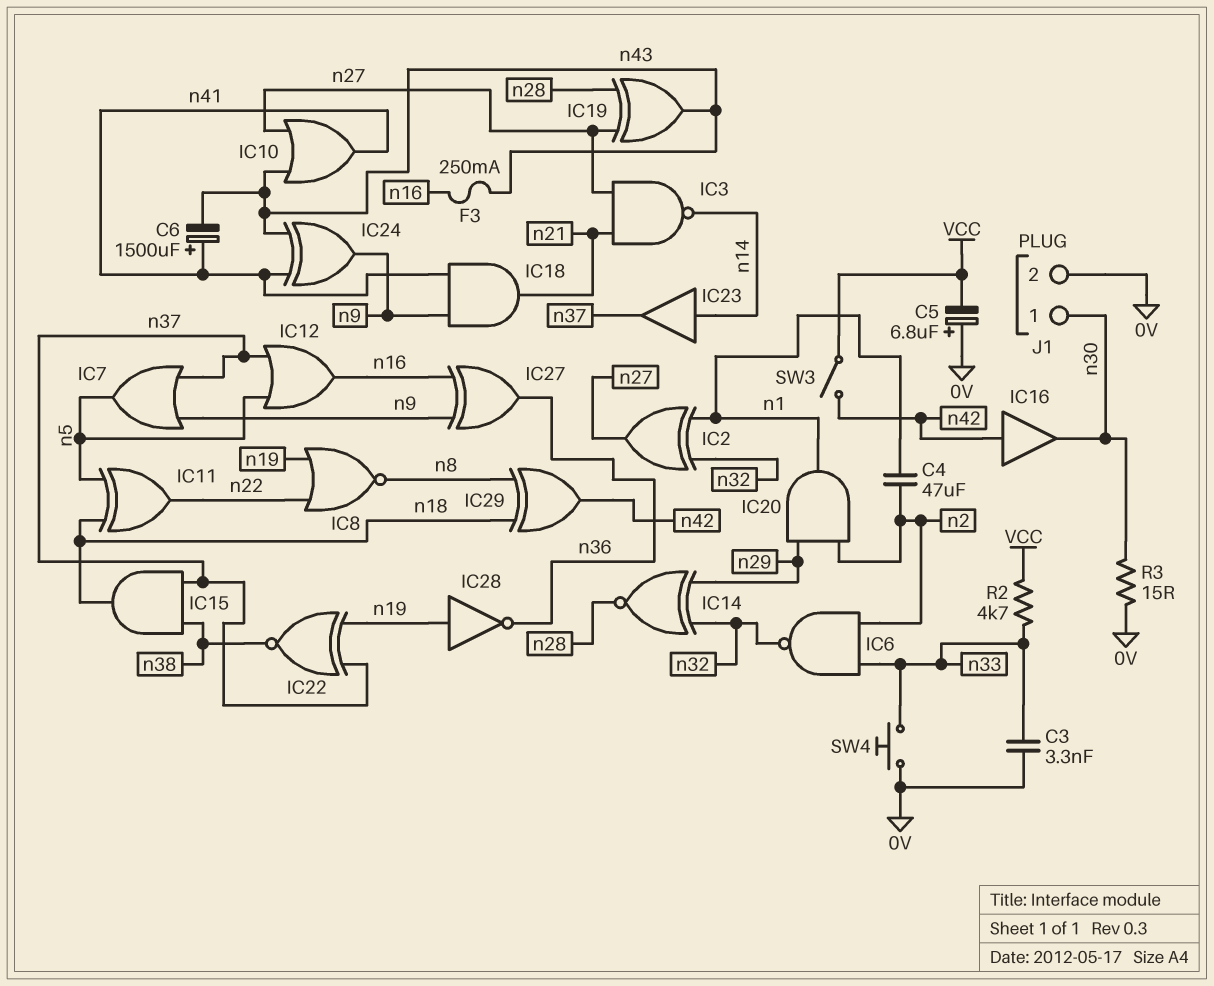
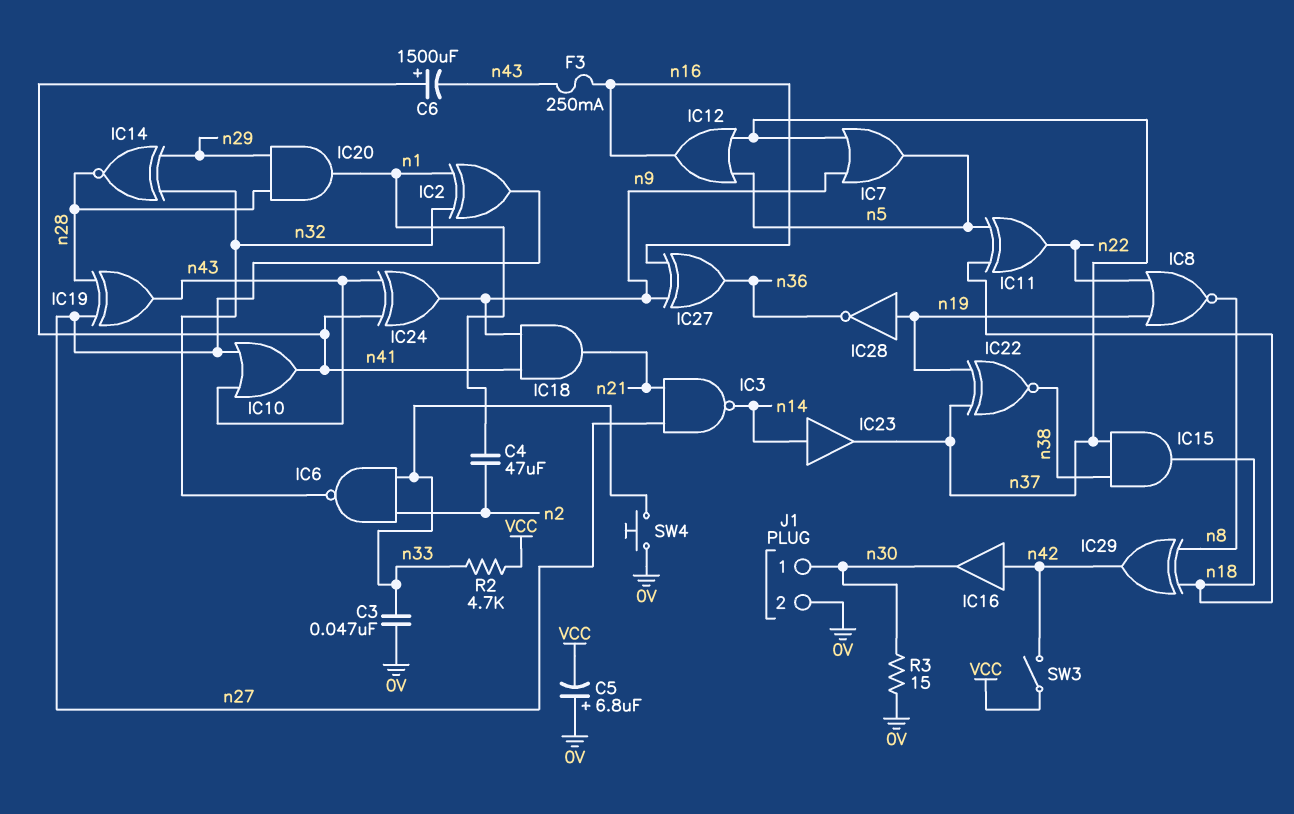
C3: 3.3nF (0V, n33) -> 47nF (0V, n33)
IC20: AND (in n2, in n29, out n1) -> AND (in n28, in n29, out n1)

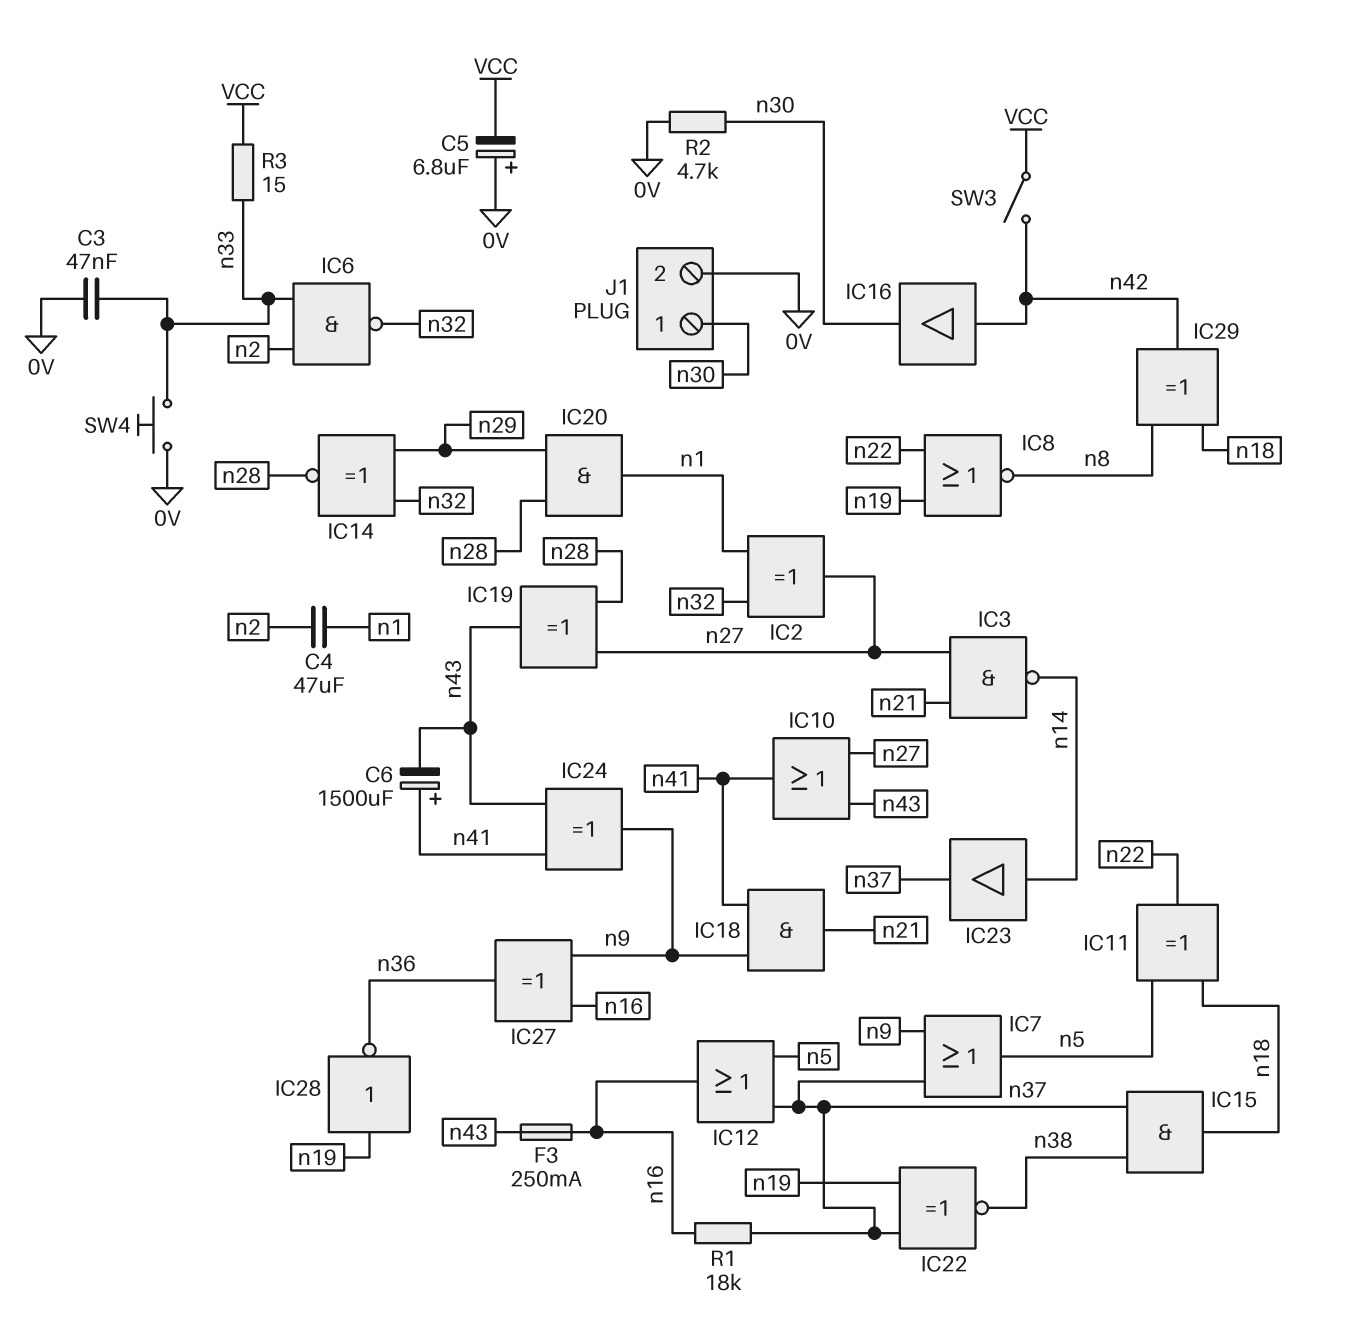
R1: none -> 18k (n16, n37)
R2: 4.7k (VCC, n33) -> 4.7k (0V, n30)
R3: 15 (0V, n30) -> 15 (VCC, n33)

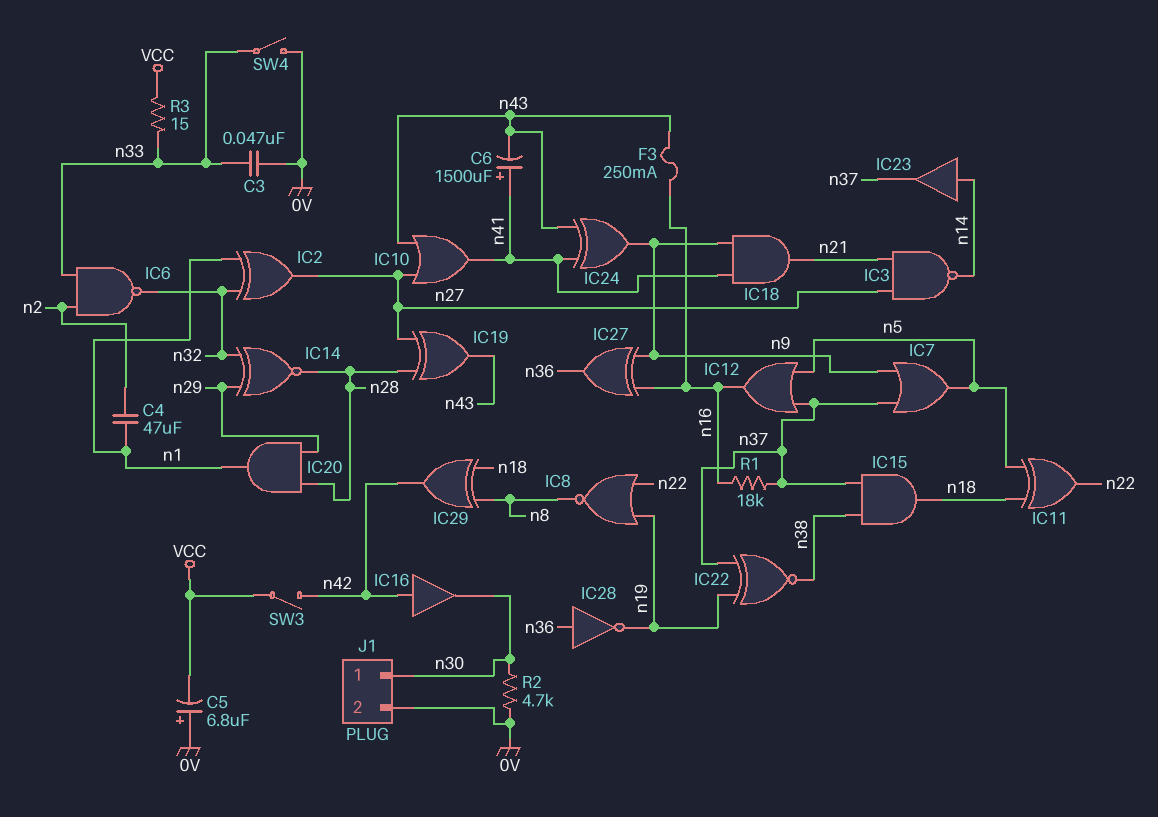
IC28: NOT (in n19, out n36) -> NOT (in n36, out n19)
SW4: button (0V, n33) -> switch (0V, n33)

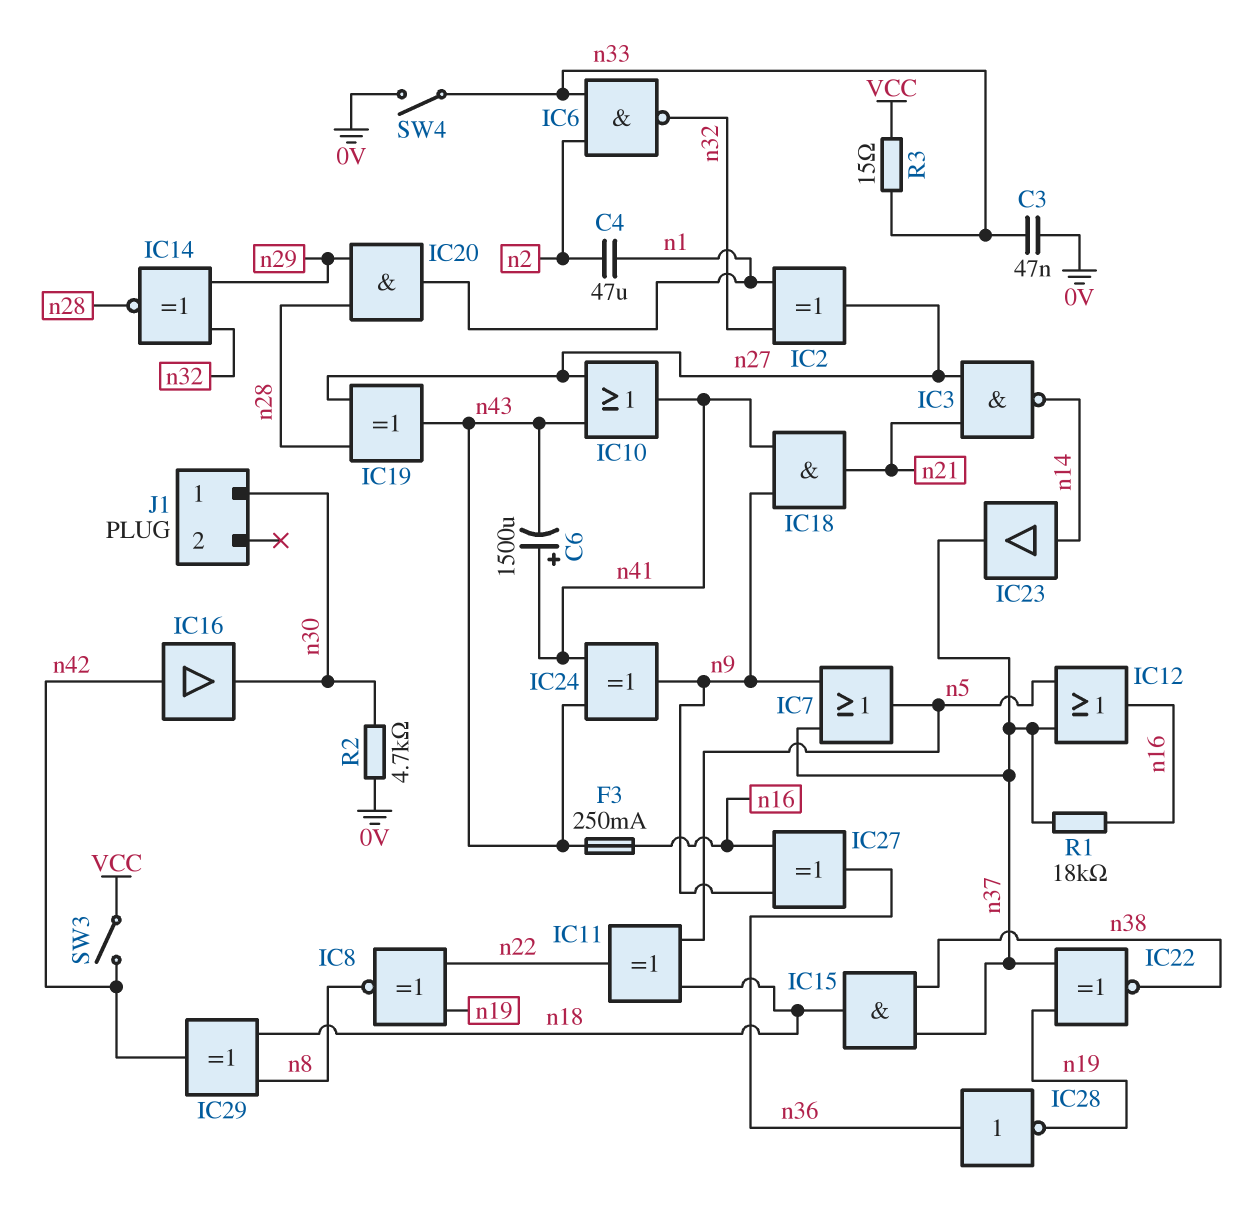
C5: 6.8uF (plus 0V, minus VCC) -> none
IC8: NOR (in n19, in n22, out n8) -> XNOR (in n19, in n22, out n8)
J1 pin 2: 0V -> none

